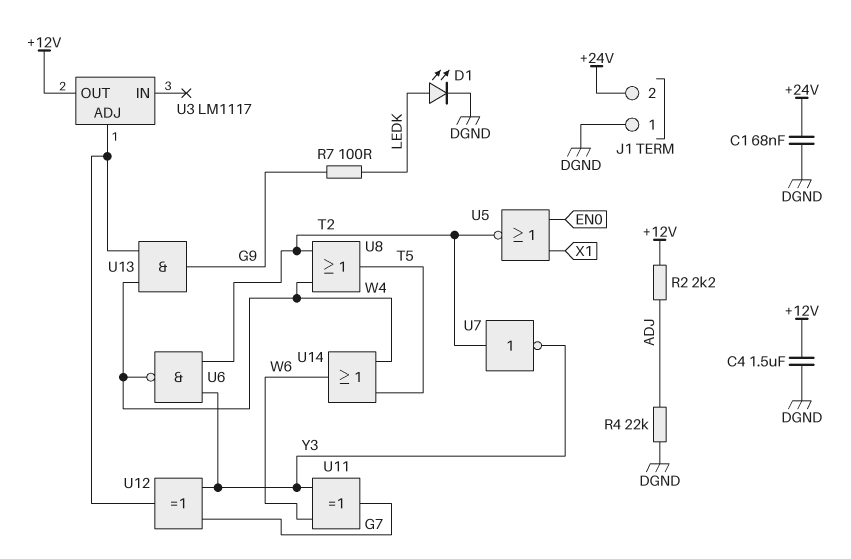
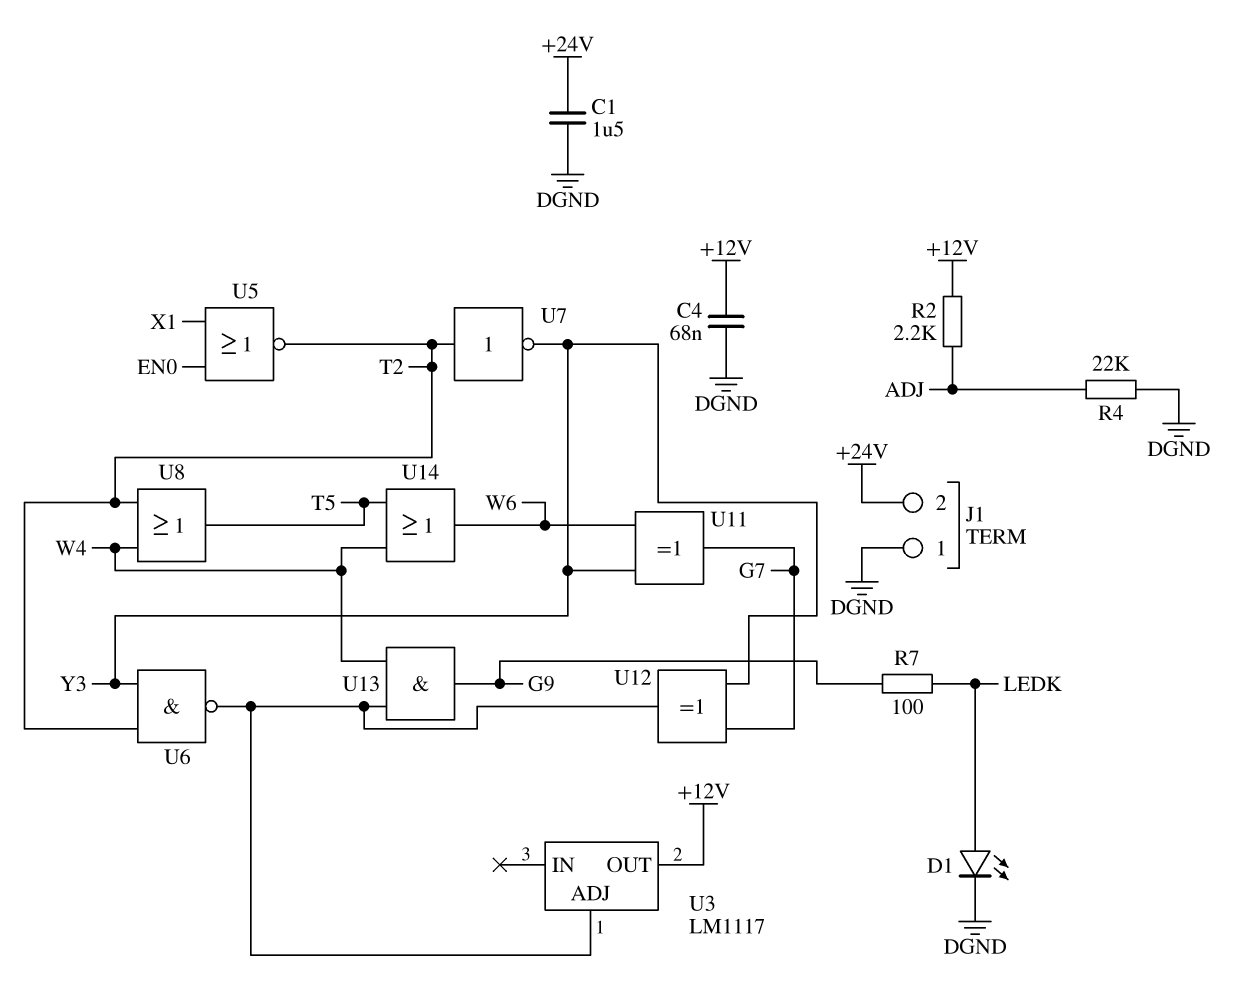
C1: 68nF (+24V, DGND) -> 1.5uF (+24V, DGND)
C4: 1.5uF (+12V, DGND) -> 68nF (+12V, DGND)
U6: NAND (in T2, in Y3, out W4) -> NAND (in T2, in Y3, out U3/ADJ)

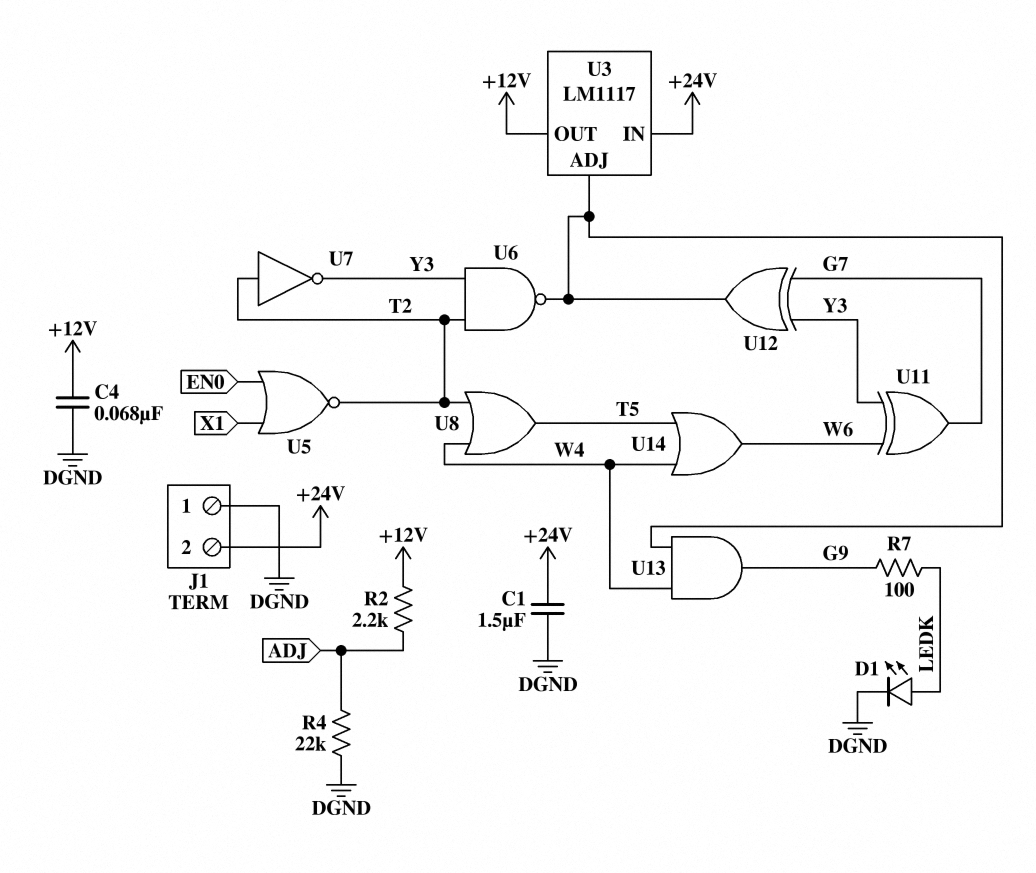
U3 pin IN: none -> +24V

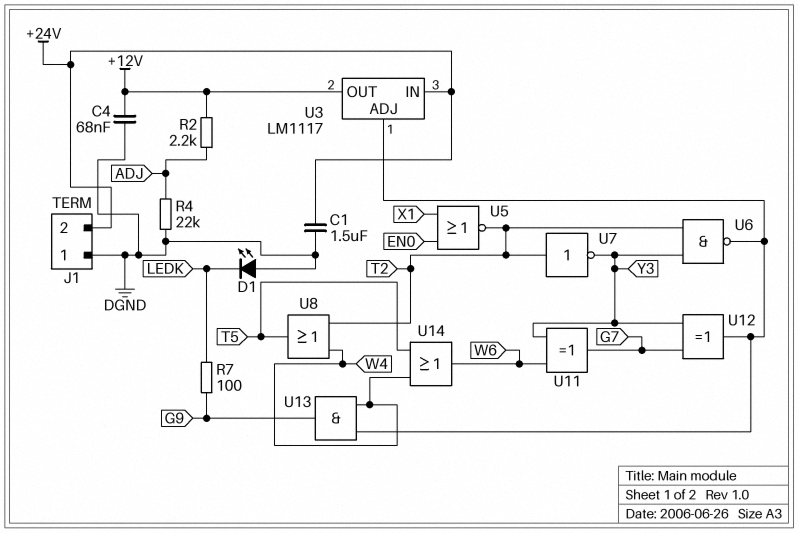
D1: LED (A LEDK, K DGND) -> LED (A DGND, K LEDK)

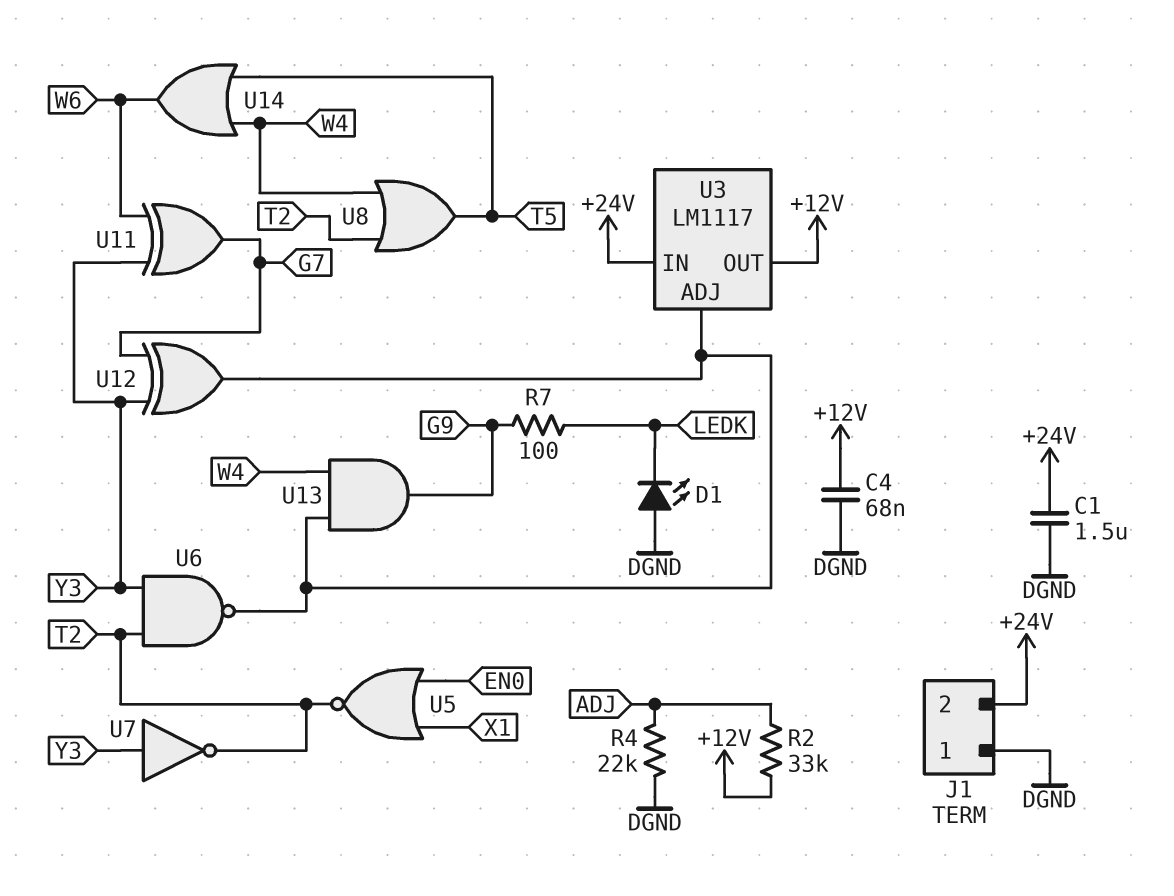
R2: 2.2k (+12V, ADJ) -> 33k (+12V, ADJ)
U7: NOT (in T2, out Y3) -> NOT (in Y3, out T2)

